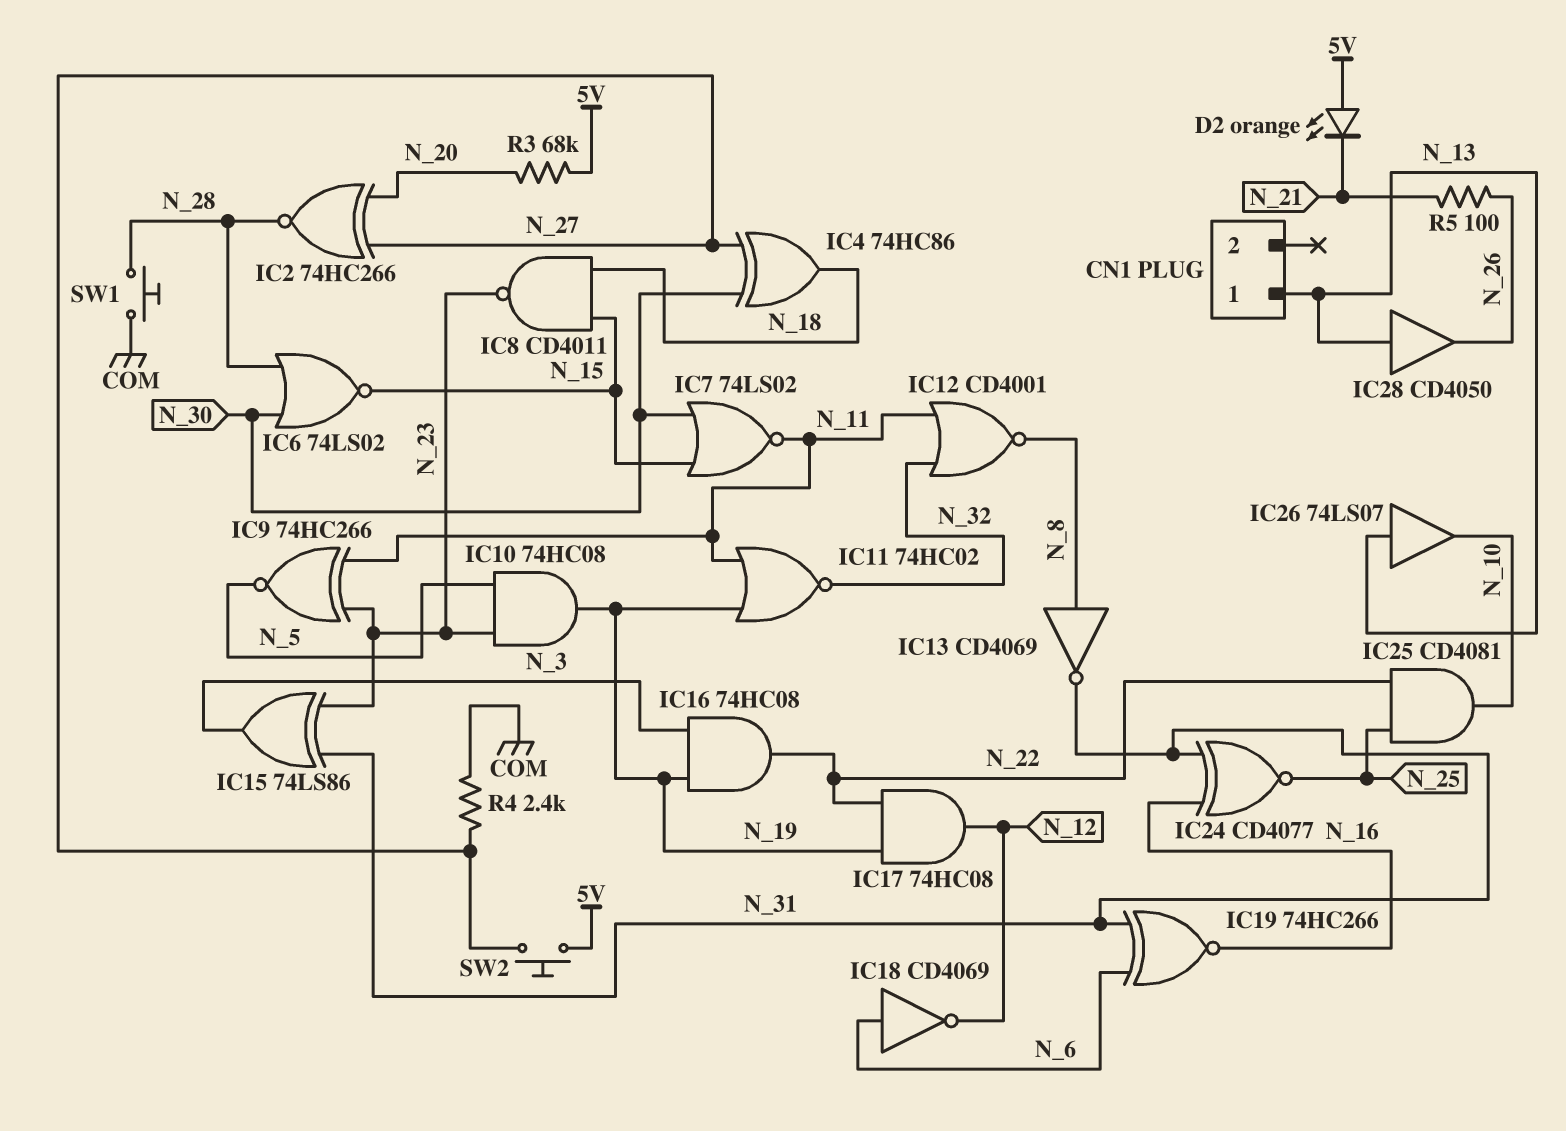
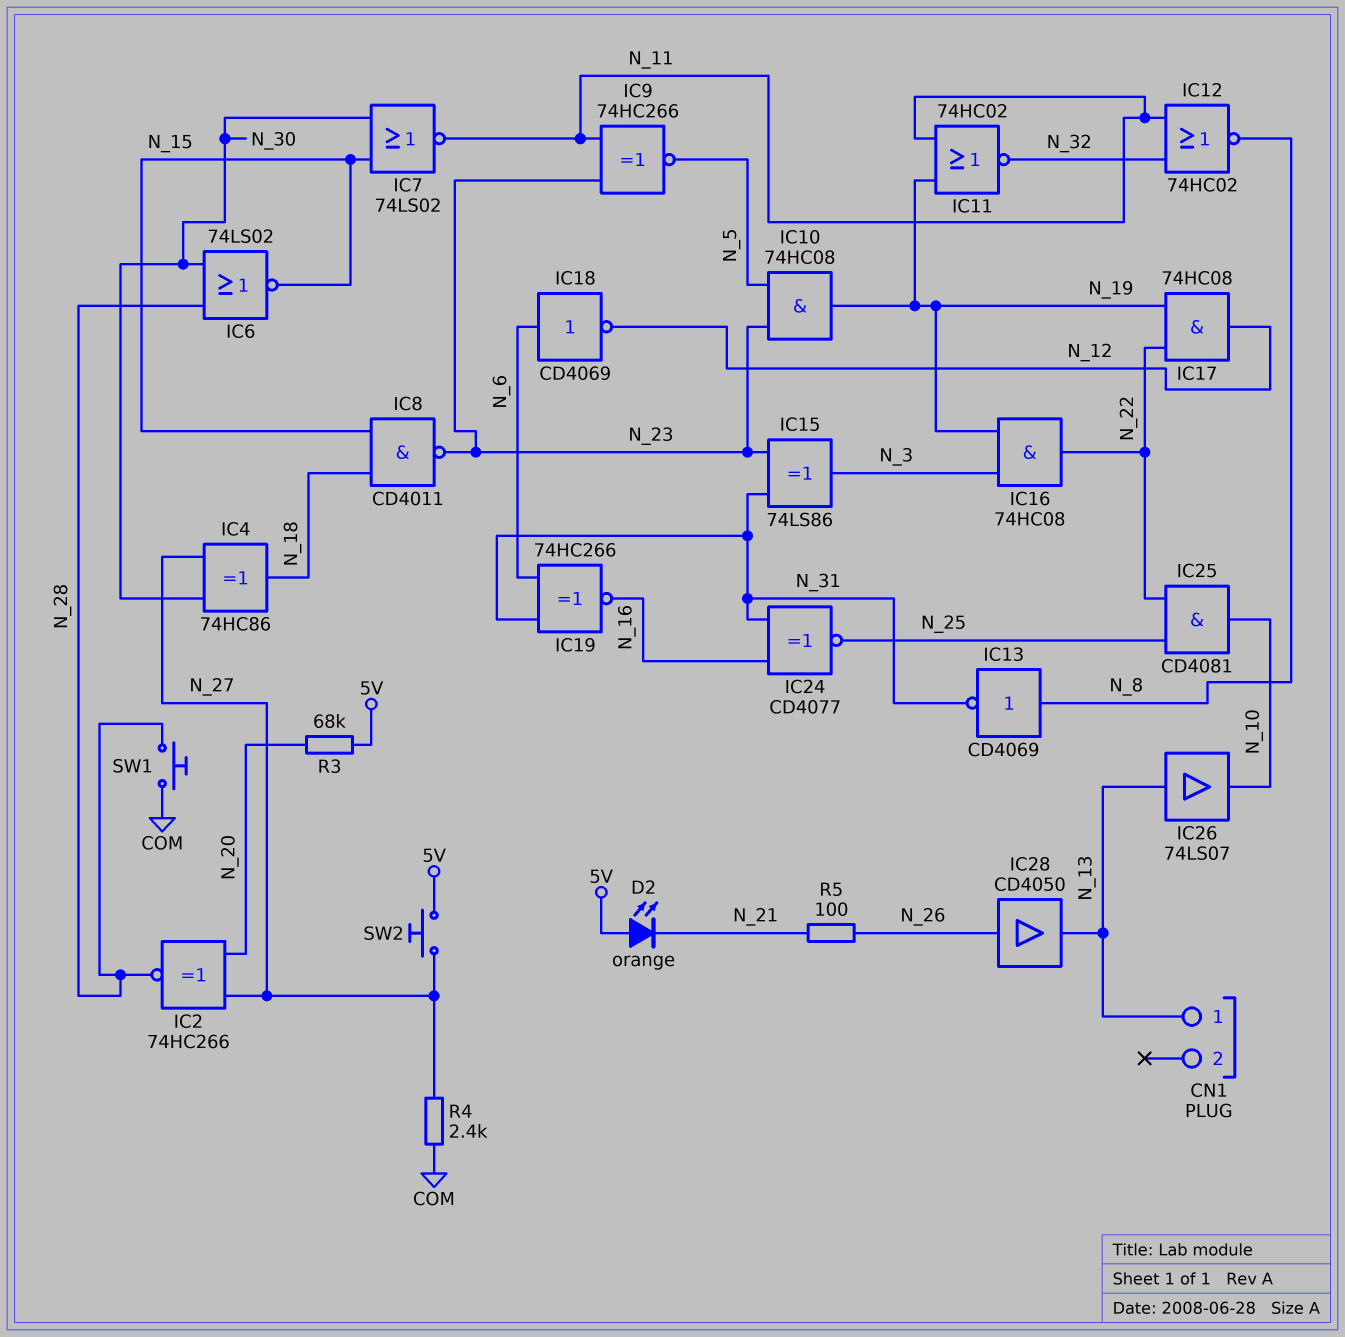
IC12: NOR CD4001 (in N_11, in N_32, out N_8) -> NOR 74HC02 (in N_11, in N_32, out N_8)
IC28: buffer CD4050 (in N_13, out N_26) -> buffer CD4050 (in N_26, out N_13)

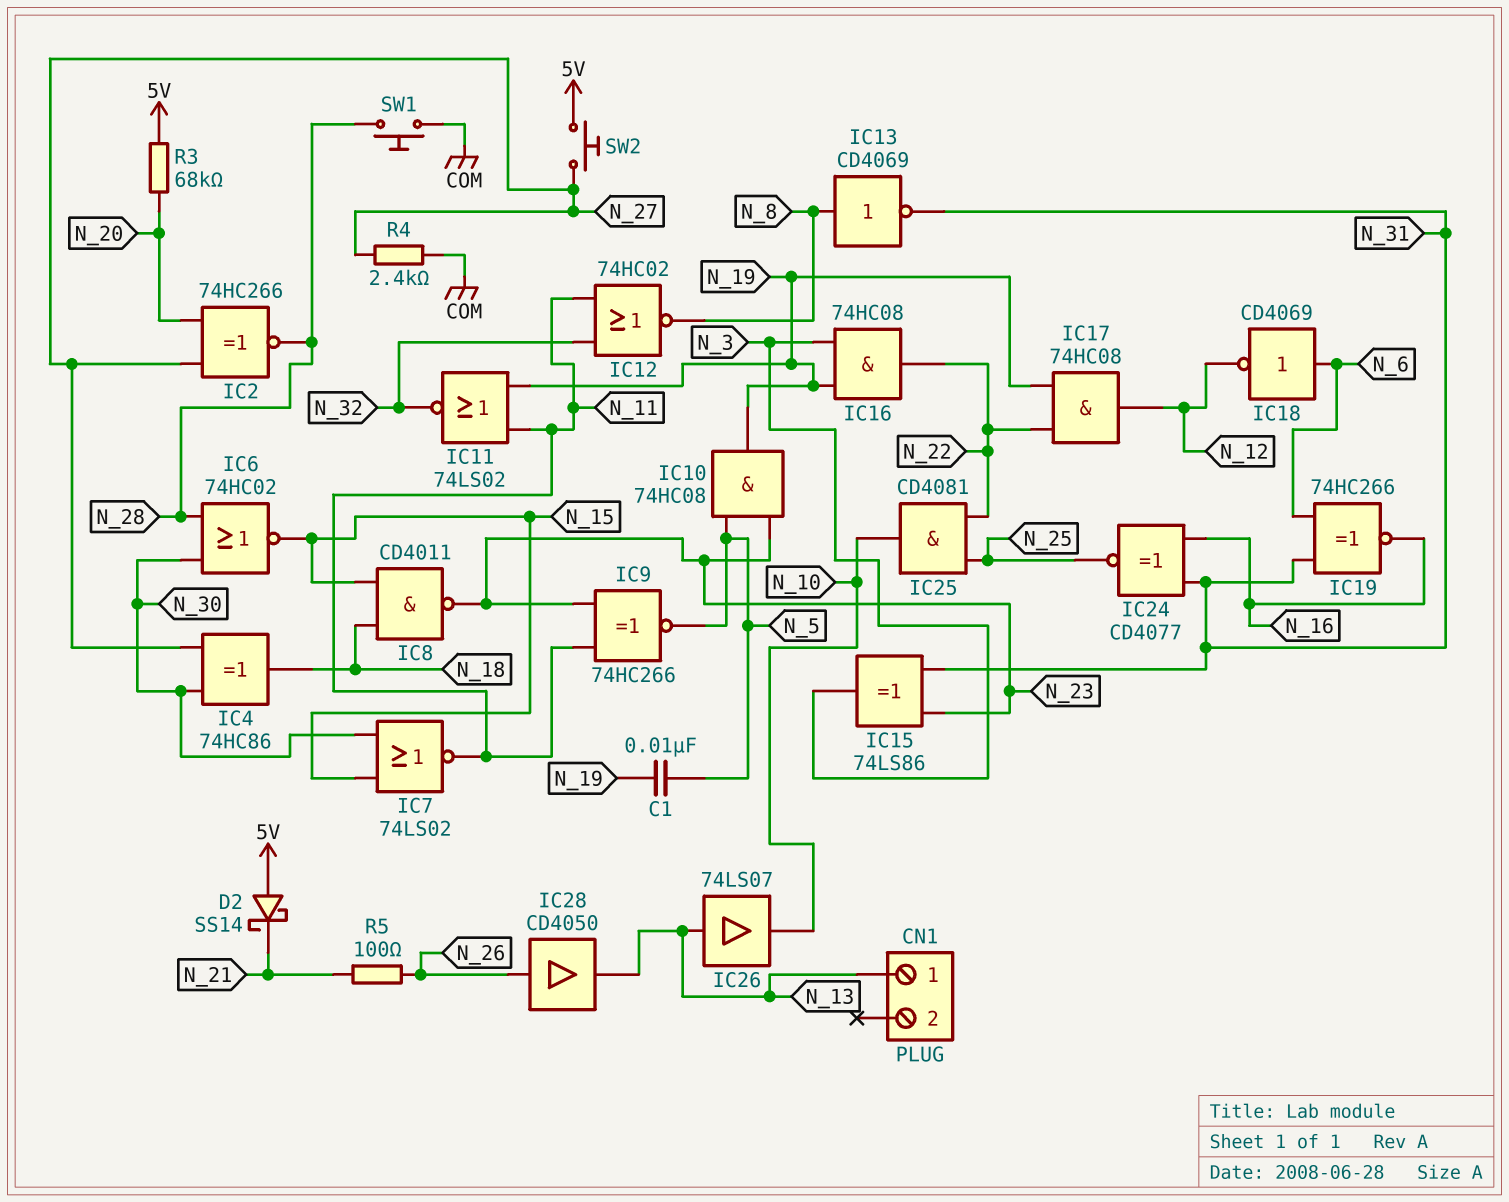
C1: none -> 10nF (N_5, N_19)
D2: LED orange (A 5V, K N_21) -> schottky SS14 (A 5V, K N_21)
IC6: NOR 74LS02 (in N_28, in N_30, out N_15) -> NOR 74HC02 (in N_28, in N_30, out N_15)
IC11: NOR 74HC02 (in N_11, in N_19, out N_32) -> NOR 74LS02 (in N_11, in N_19, out N_32)

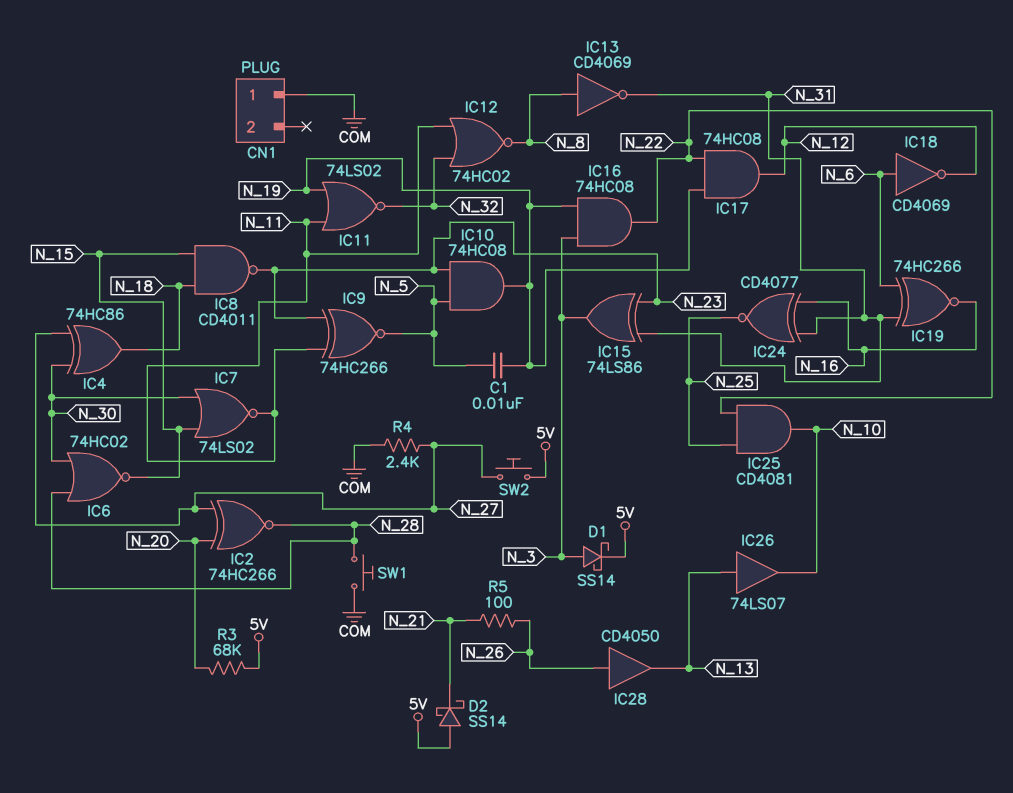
CN1 pin 1: N_13 -> COM
D1: none -> schottky SS14 (A N_3, K 5V)

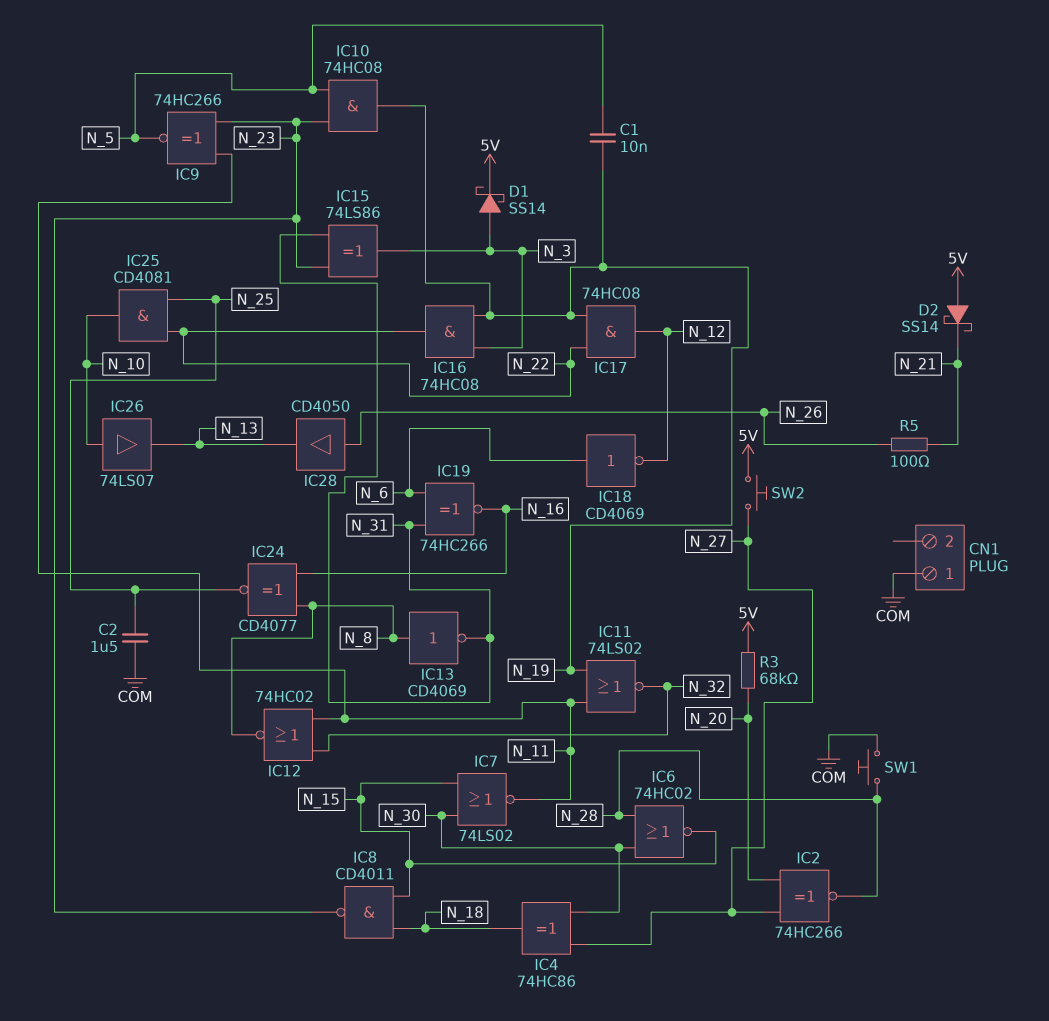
C2: none -> 1.5uF (COM, N_25)
IC24: XNOR CD4077 (in N_16, in N_31, out N_25) -> XNOR CD4077 (in N_8, in N_16, out N_25)
IC26: buffer 74LS07 (in N_13, out N_10) -> buffer 74LS07 (in N_10, out N_13)
R4: 2.4k (COM, N_27) -> none

